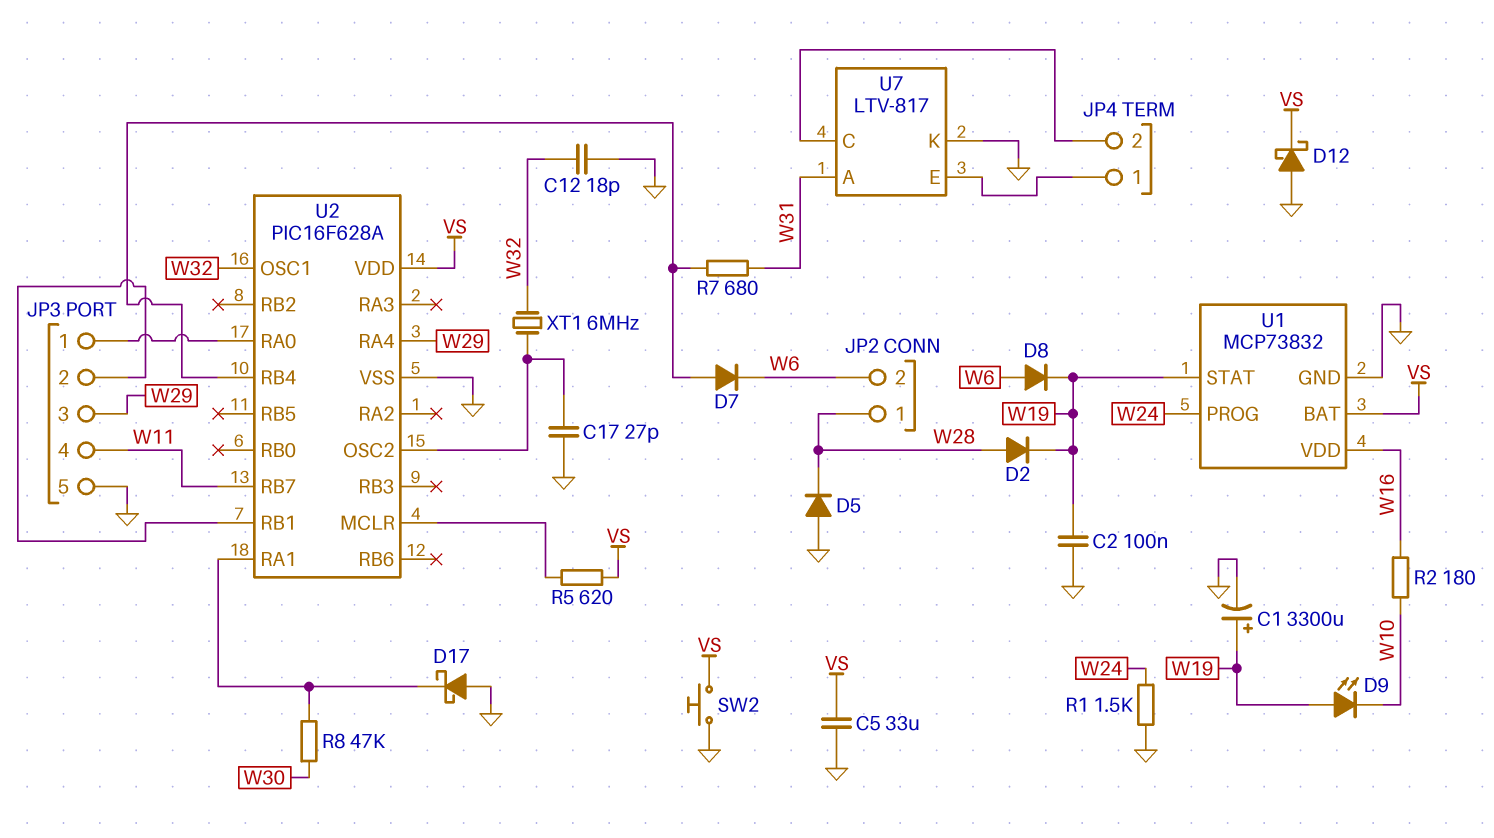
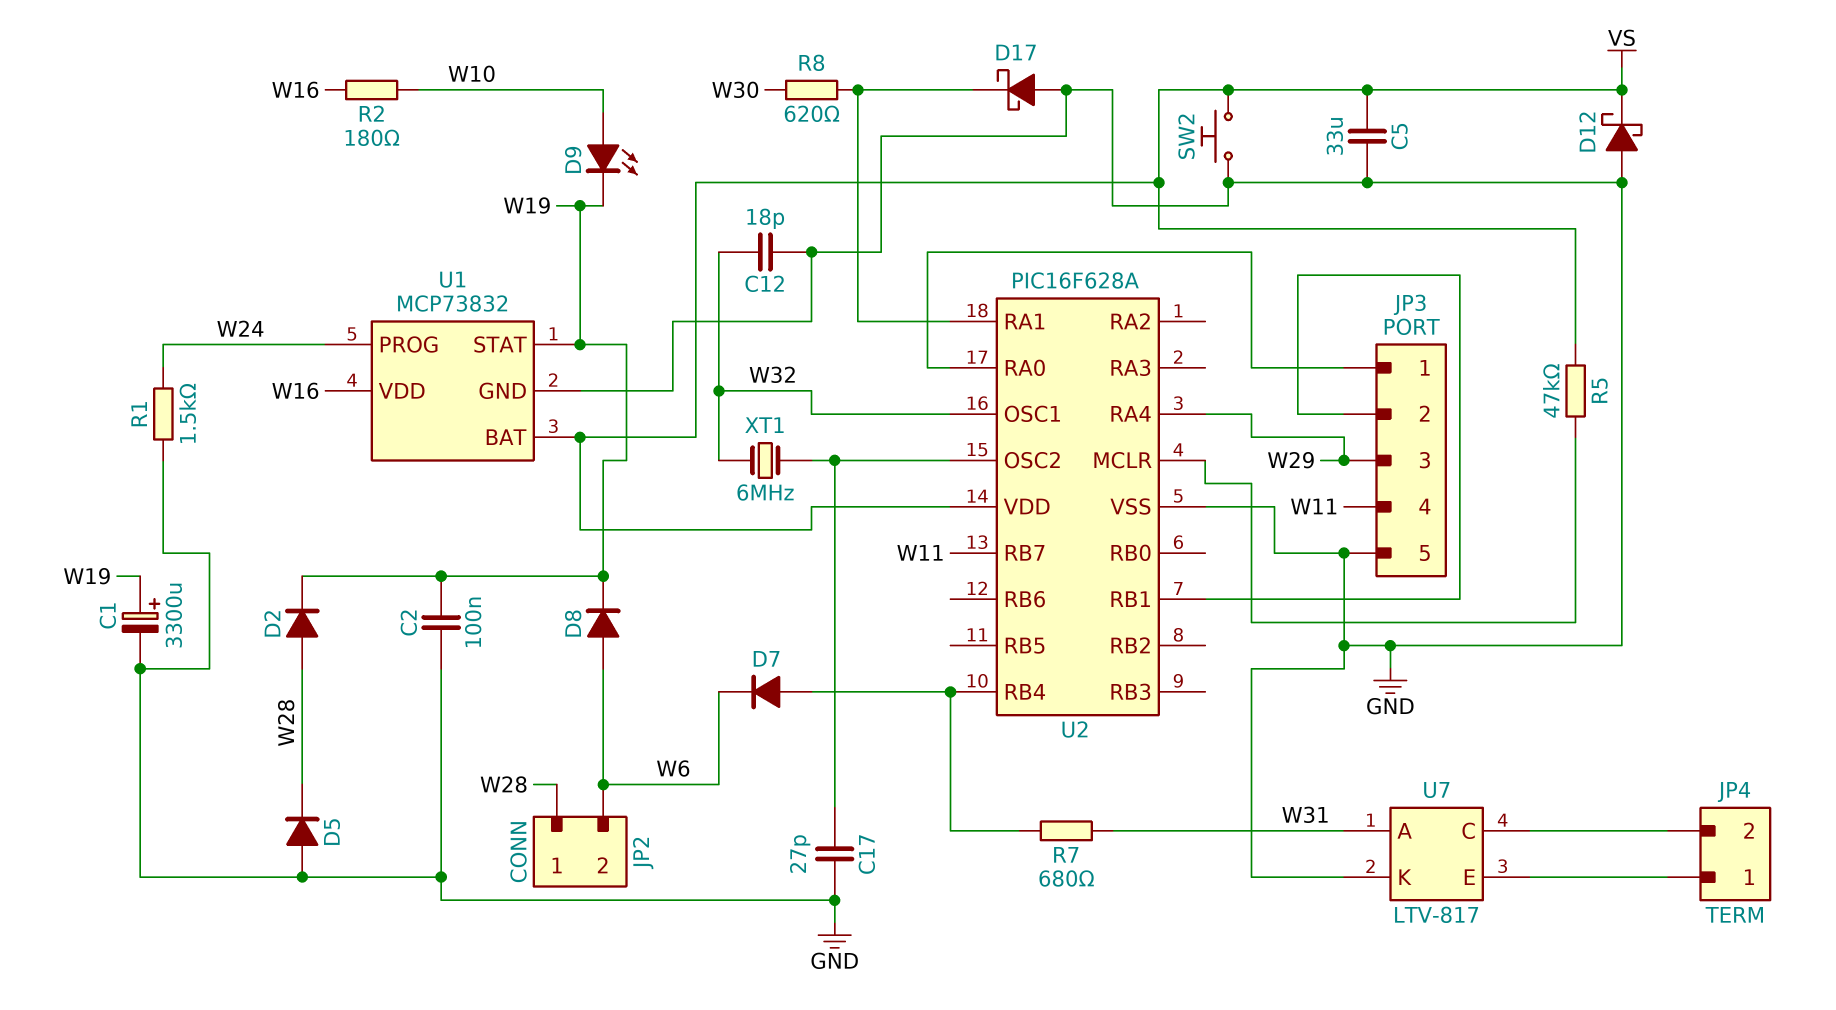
D9: LED (A W19, K W10) -> LED (A W10, K W19)
R5: 620 (U2/MCLR, VS) -> 47k (U2/MCLR, VS)
R8: 47k (U2/RA1, W30) -> 620 (U2/RA1, W30)

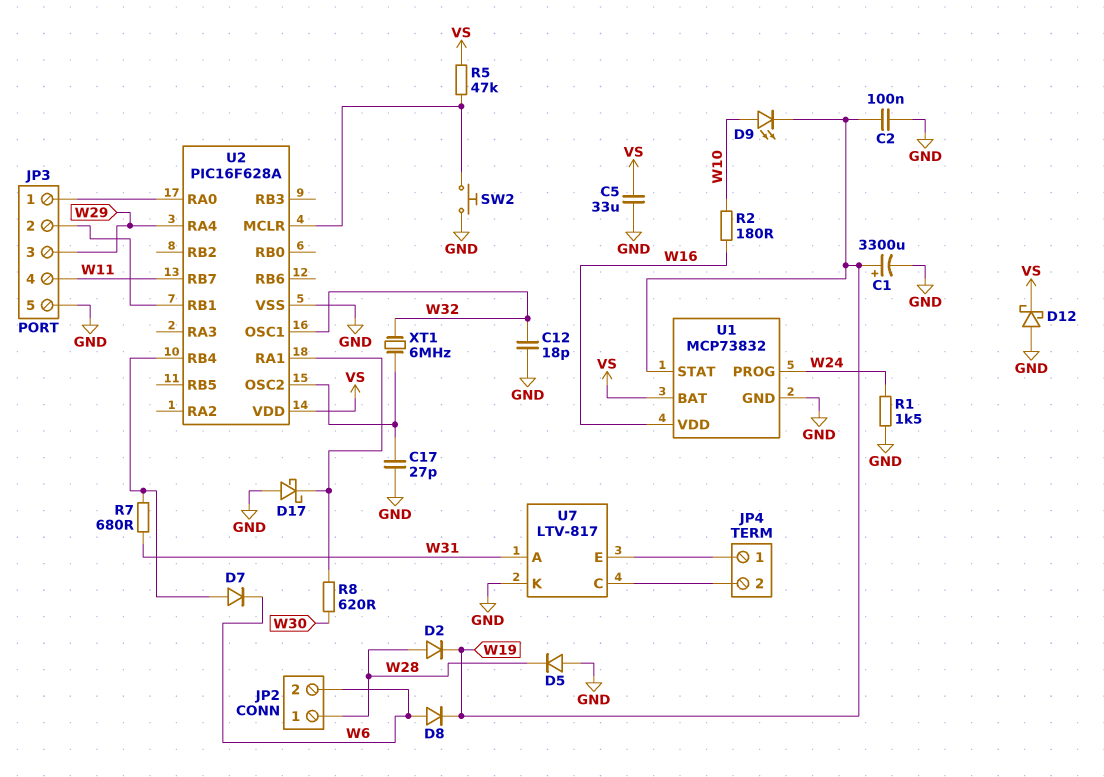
SW2: button (GND, VS) -> button (GND, U2/MCLR)

